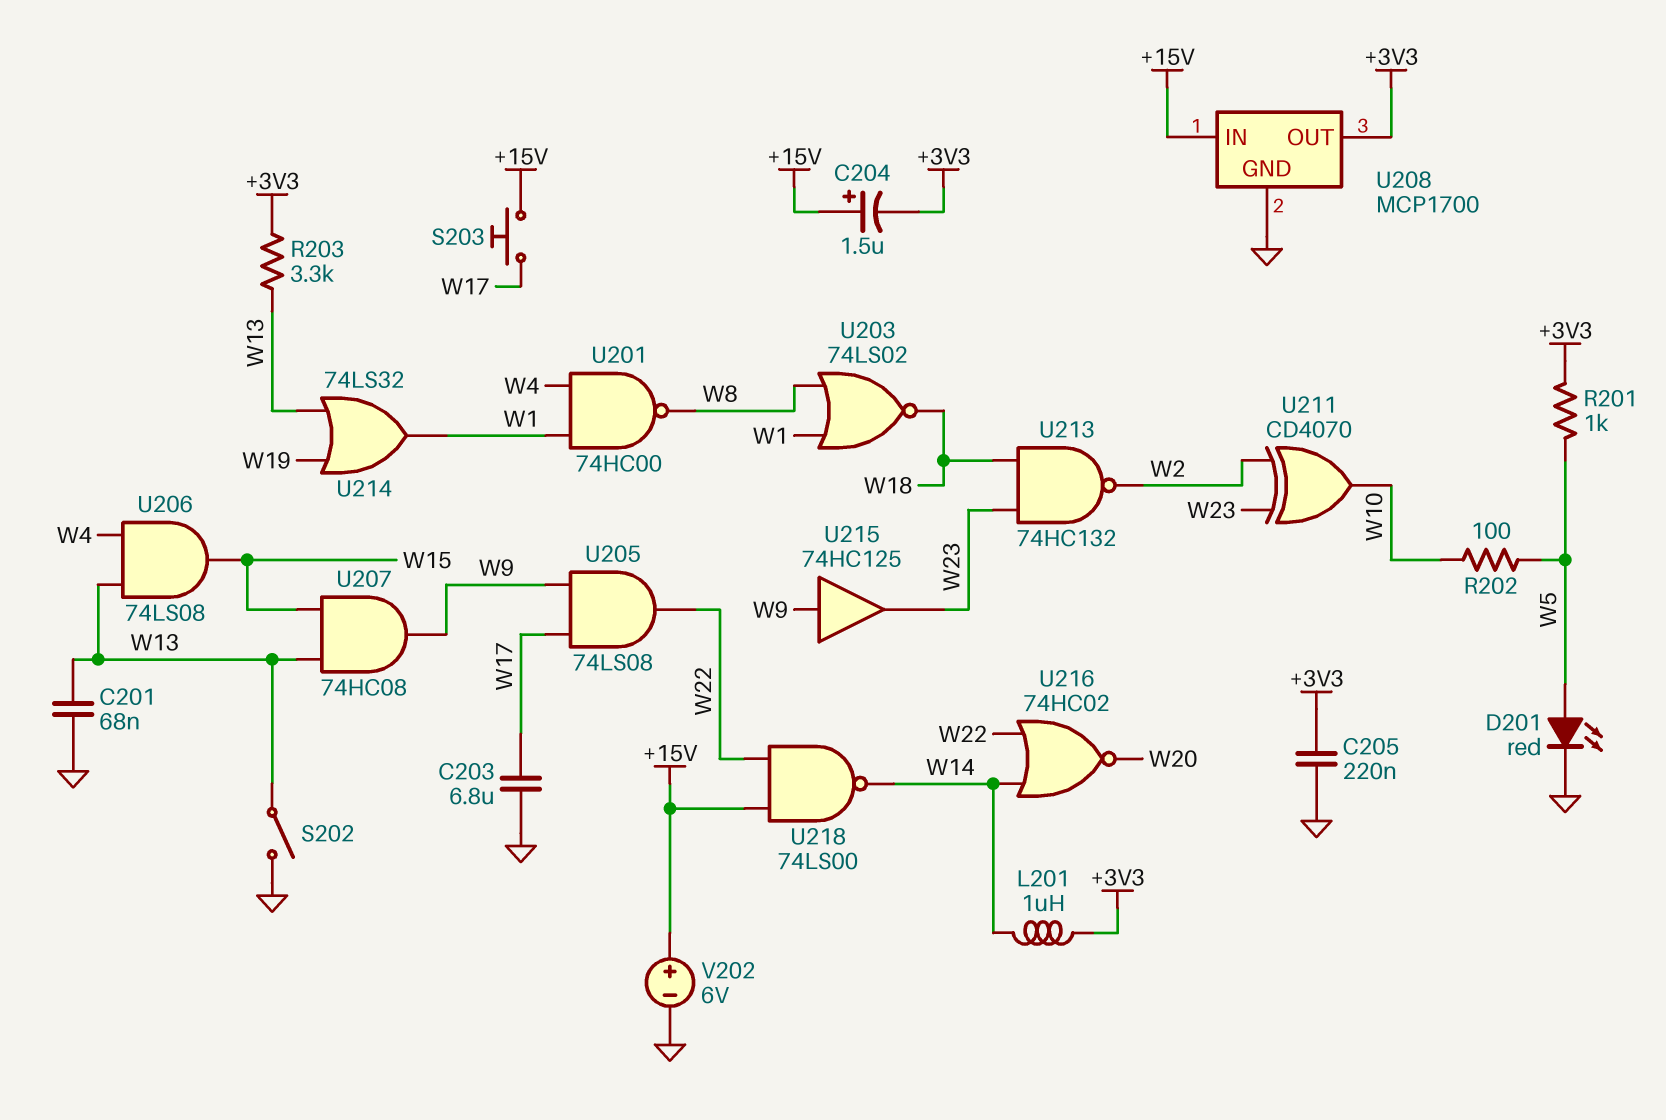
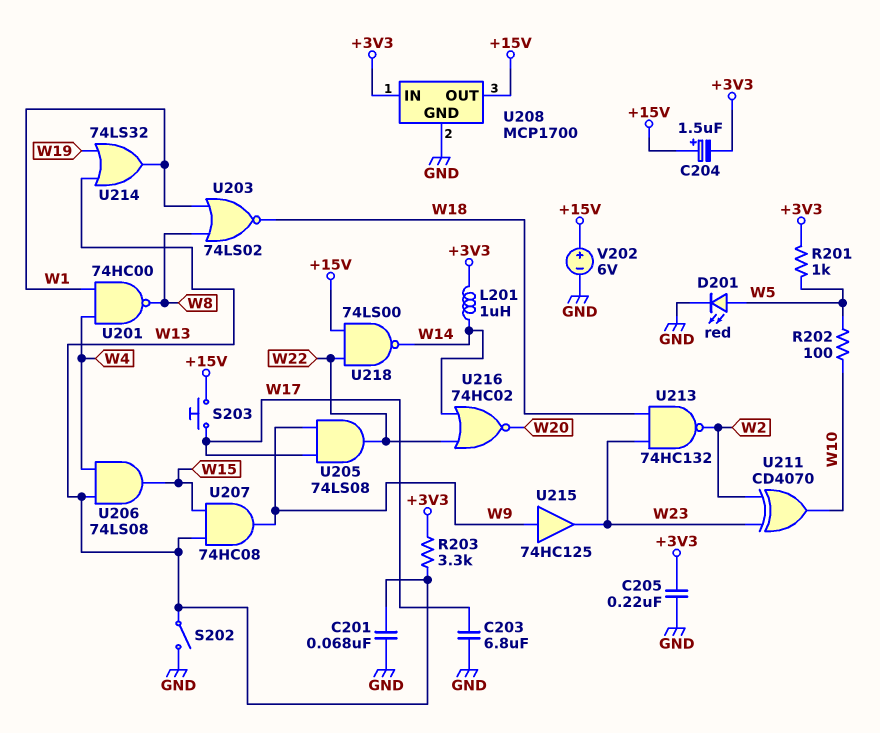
U208 pin IN: +15V -> +3V3
U208 pin OUT: +3V3 -> +15V

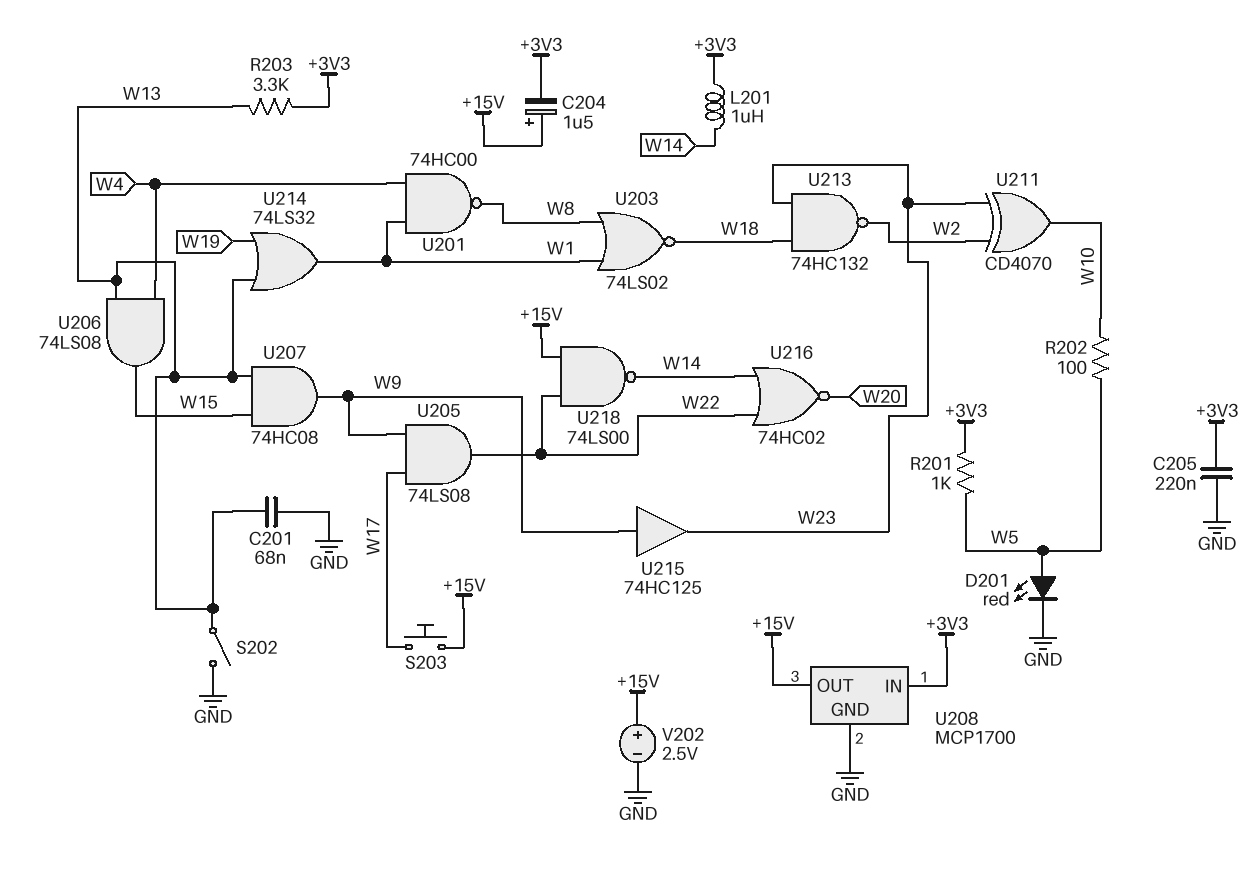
C203: 6.8uF (GND, W17) -> none
V202: 6V (plus +15V, minus GND) -> 2.5V (plus +15V, minus GND)

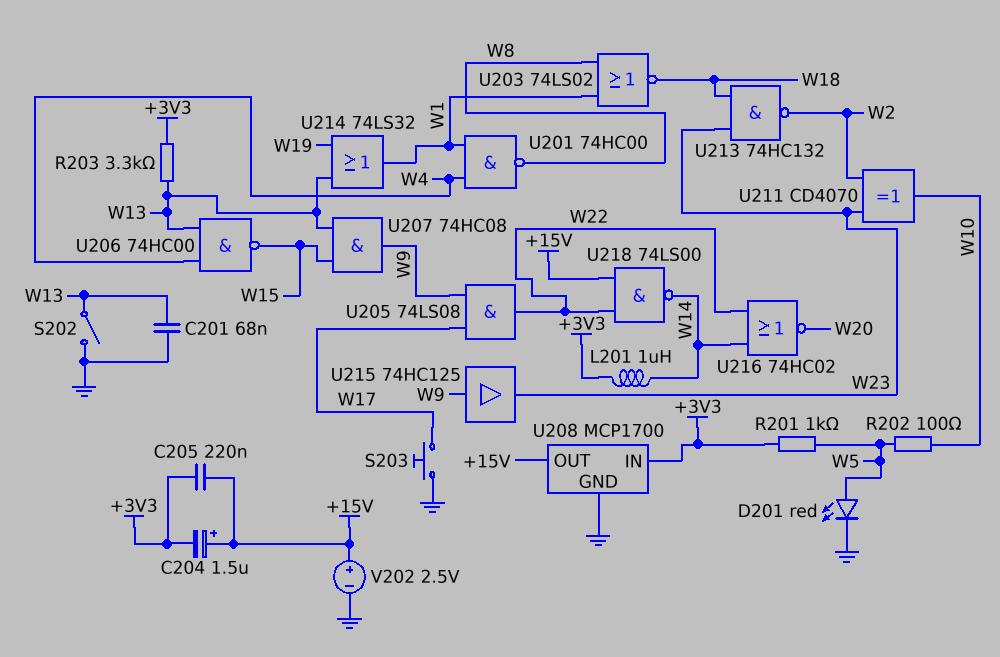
C205: 220nF (+3V3, GND) -> 220nF (+3V3, +15V)
S203: button (+15V, W17) -> button (GND, W17)
U206: AND 74LS08 (in W4, in W13, out W15) -> NAND 74HC00 (in W4, in W13, out W15)

